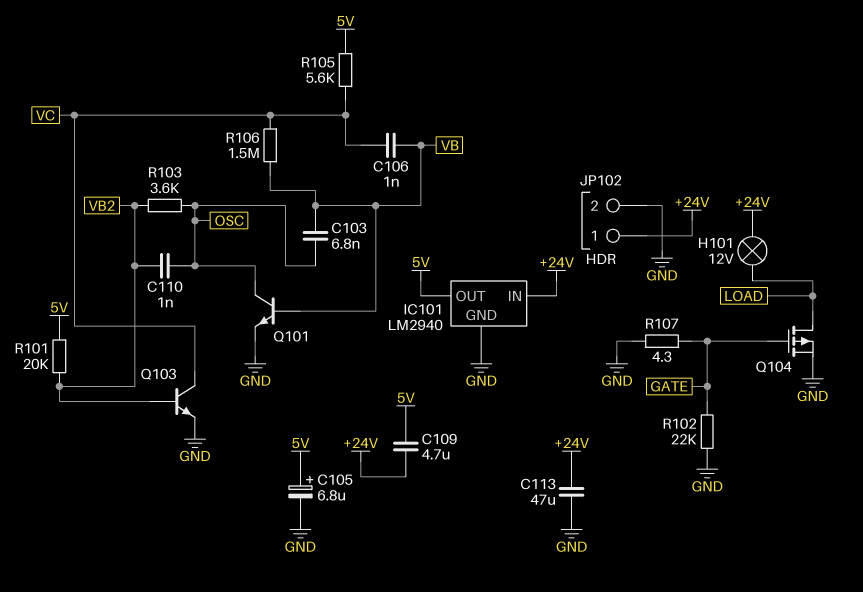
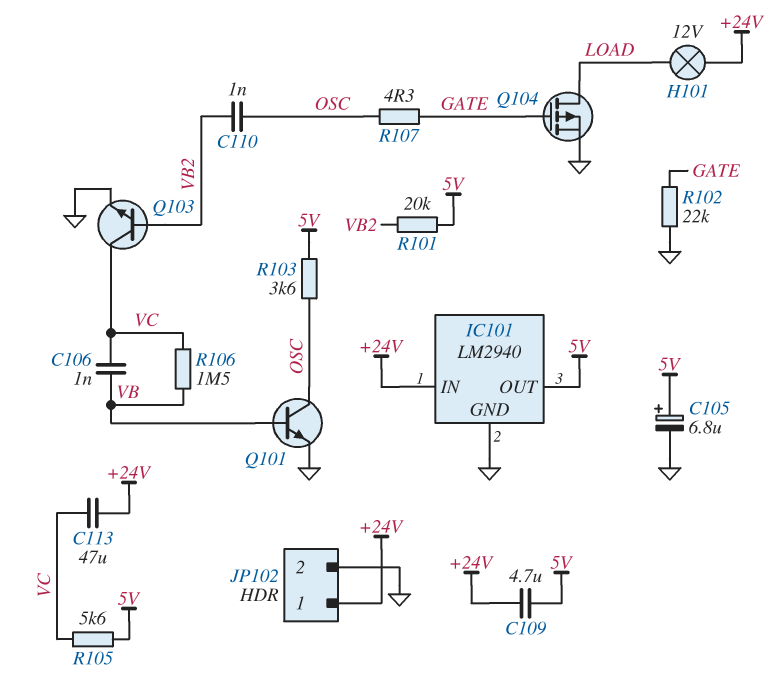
C103: 6.8nF (OSC, VB) -> none
C113: 47uF (+24V, GND) -> 47uF (+24V, VC)
R103: 3.6k (OSC, VB2) -> 3.6k (5V, OSC)
R107: 4.3 (GATE, GND) -> 4.3 (GATE, OSC)

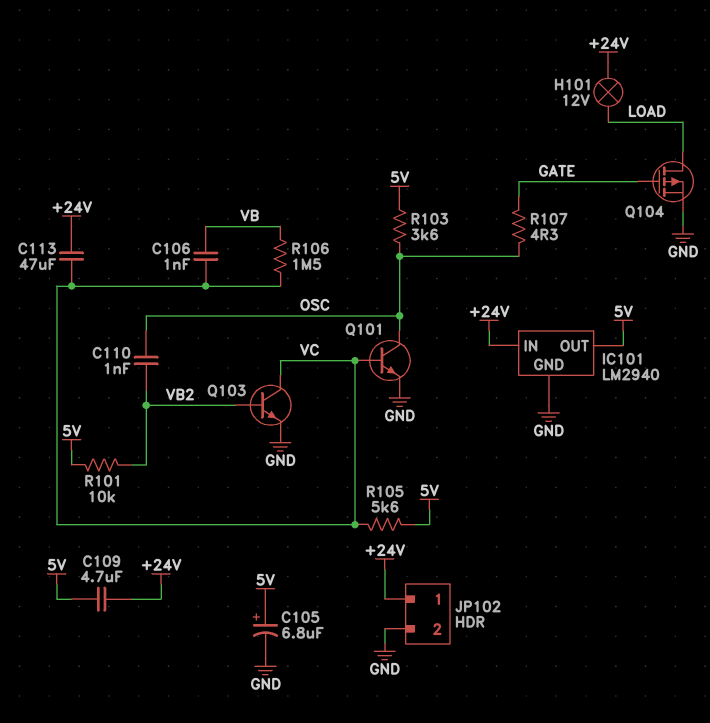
Q101: NPN (B VB, C OSC, E GND) -> NPN (B VC, C OSC, E GND)
R101: 20k (5V, VB2) -> 10k (5V, VB2)
R102: 22k (GATE, GND) -> none

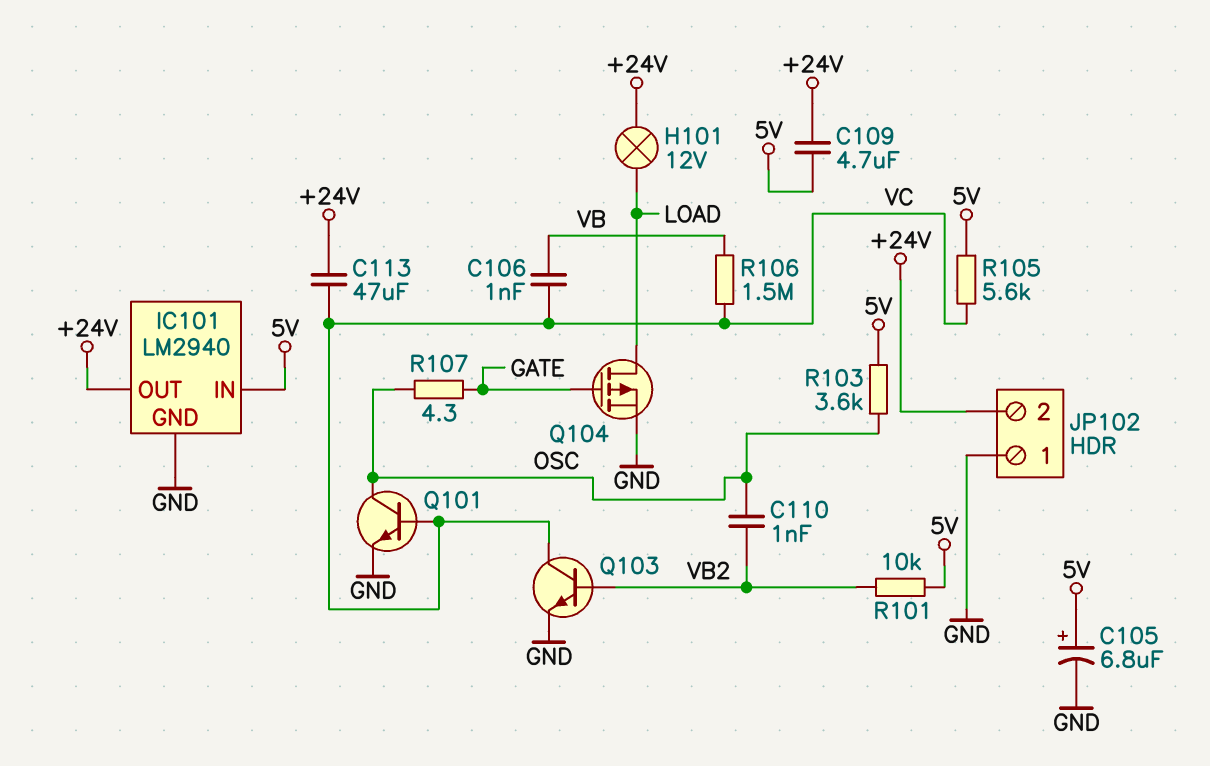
IC101 pin IN: +24V -> 5V
IC101 pin OUT: 5V -> +24V
JP102 pin 1: +24V -> GND
JP102 pin 2: GND -> +24V

